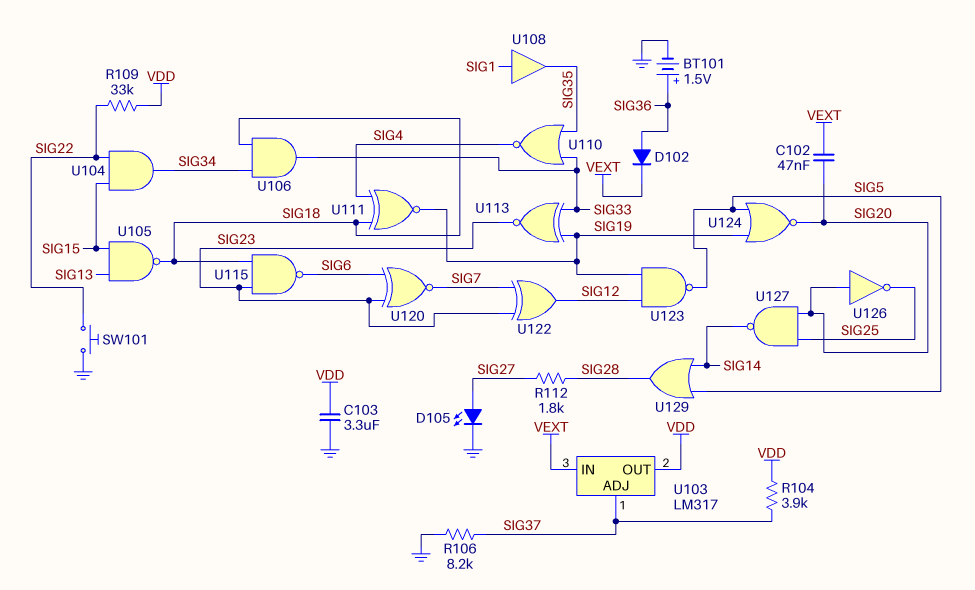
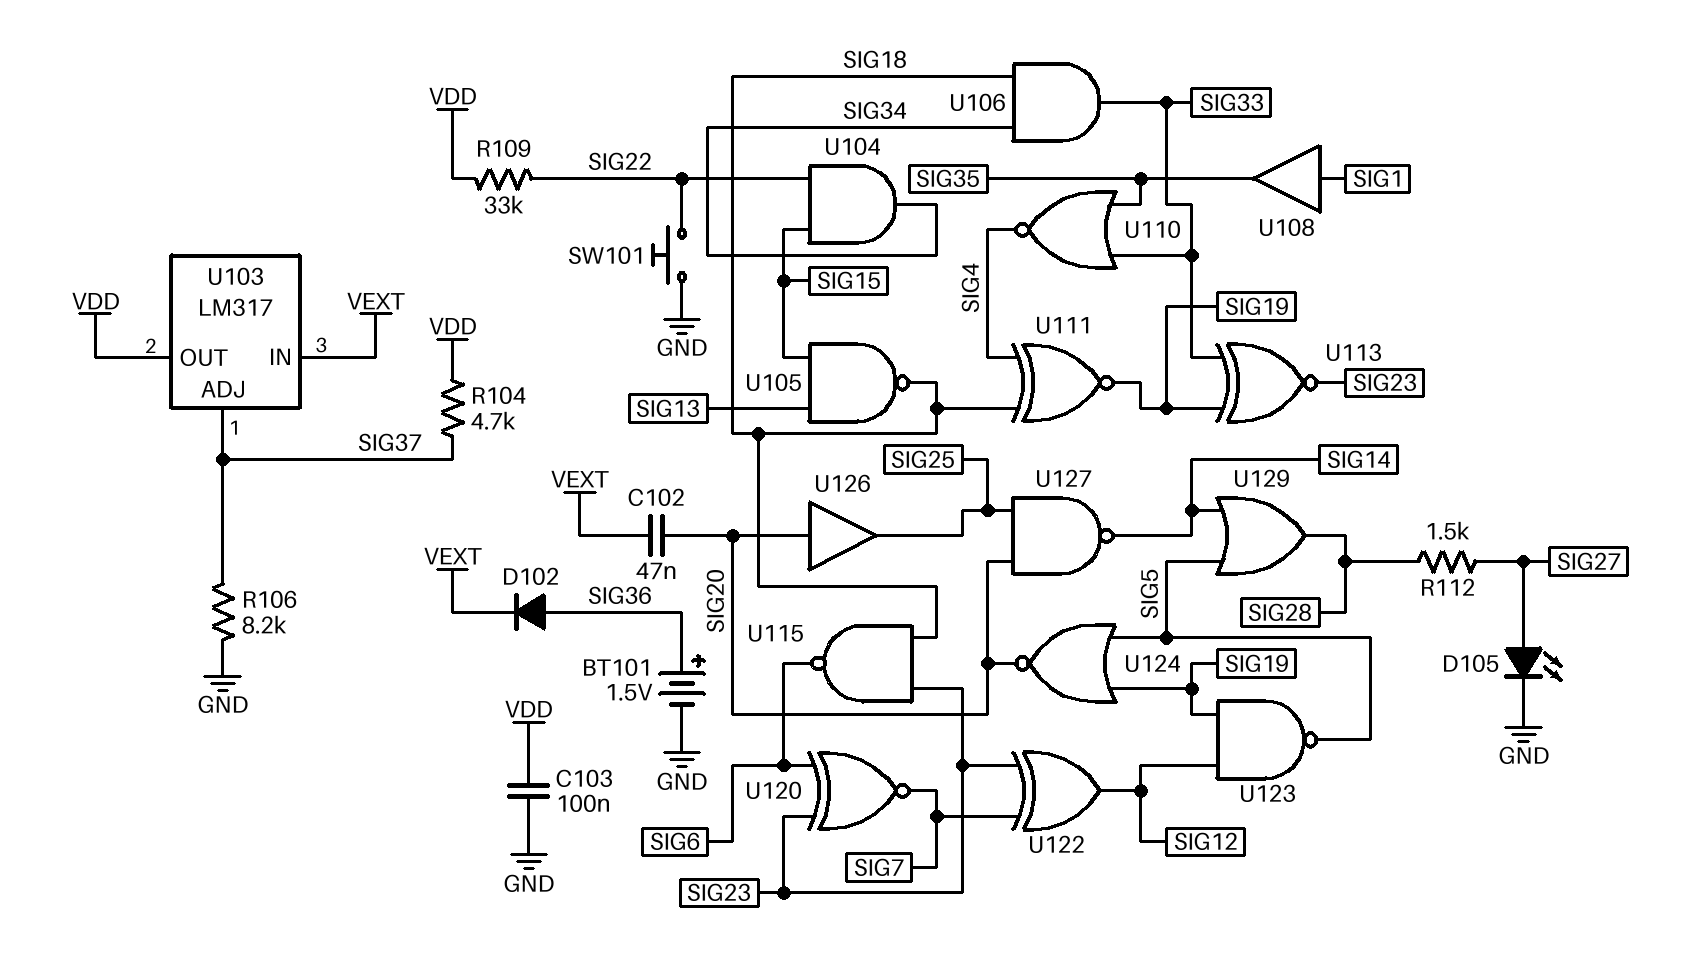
C103: 3.3uF (GND, VDD) -> 100nF (GND, VDD)
R104: 3.9k (SIG37, VDD) -> 4.7k (SIG37, VDD)
R112: 1.8k (SIG27, SIG28) -> 1.5k (SIG27, SIG28)
U126: NOT (in SIG20, out SIG25) -> buffer (in SIG20, out SIG25)

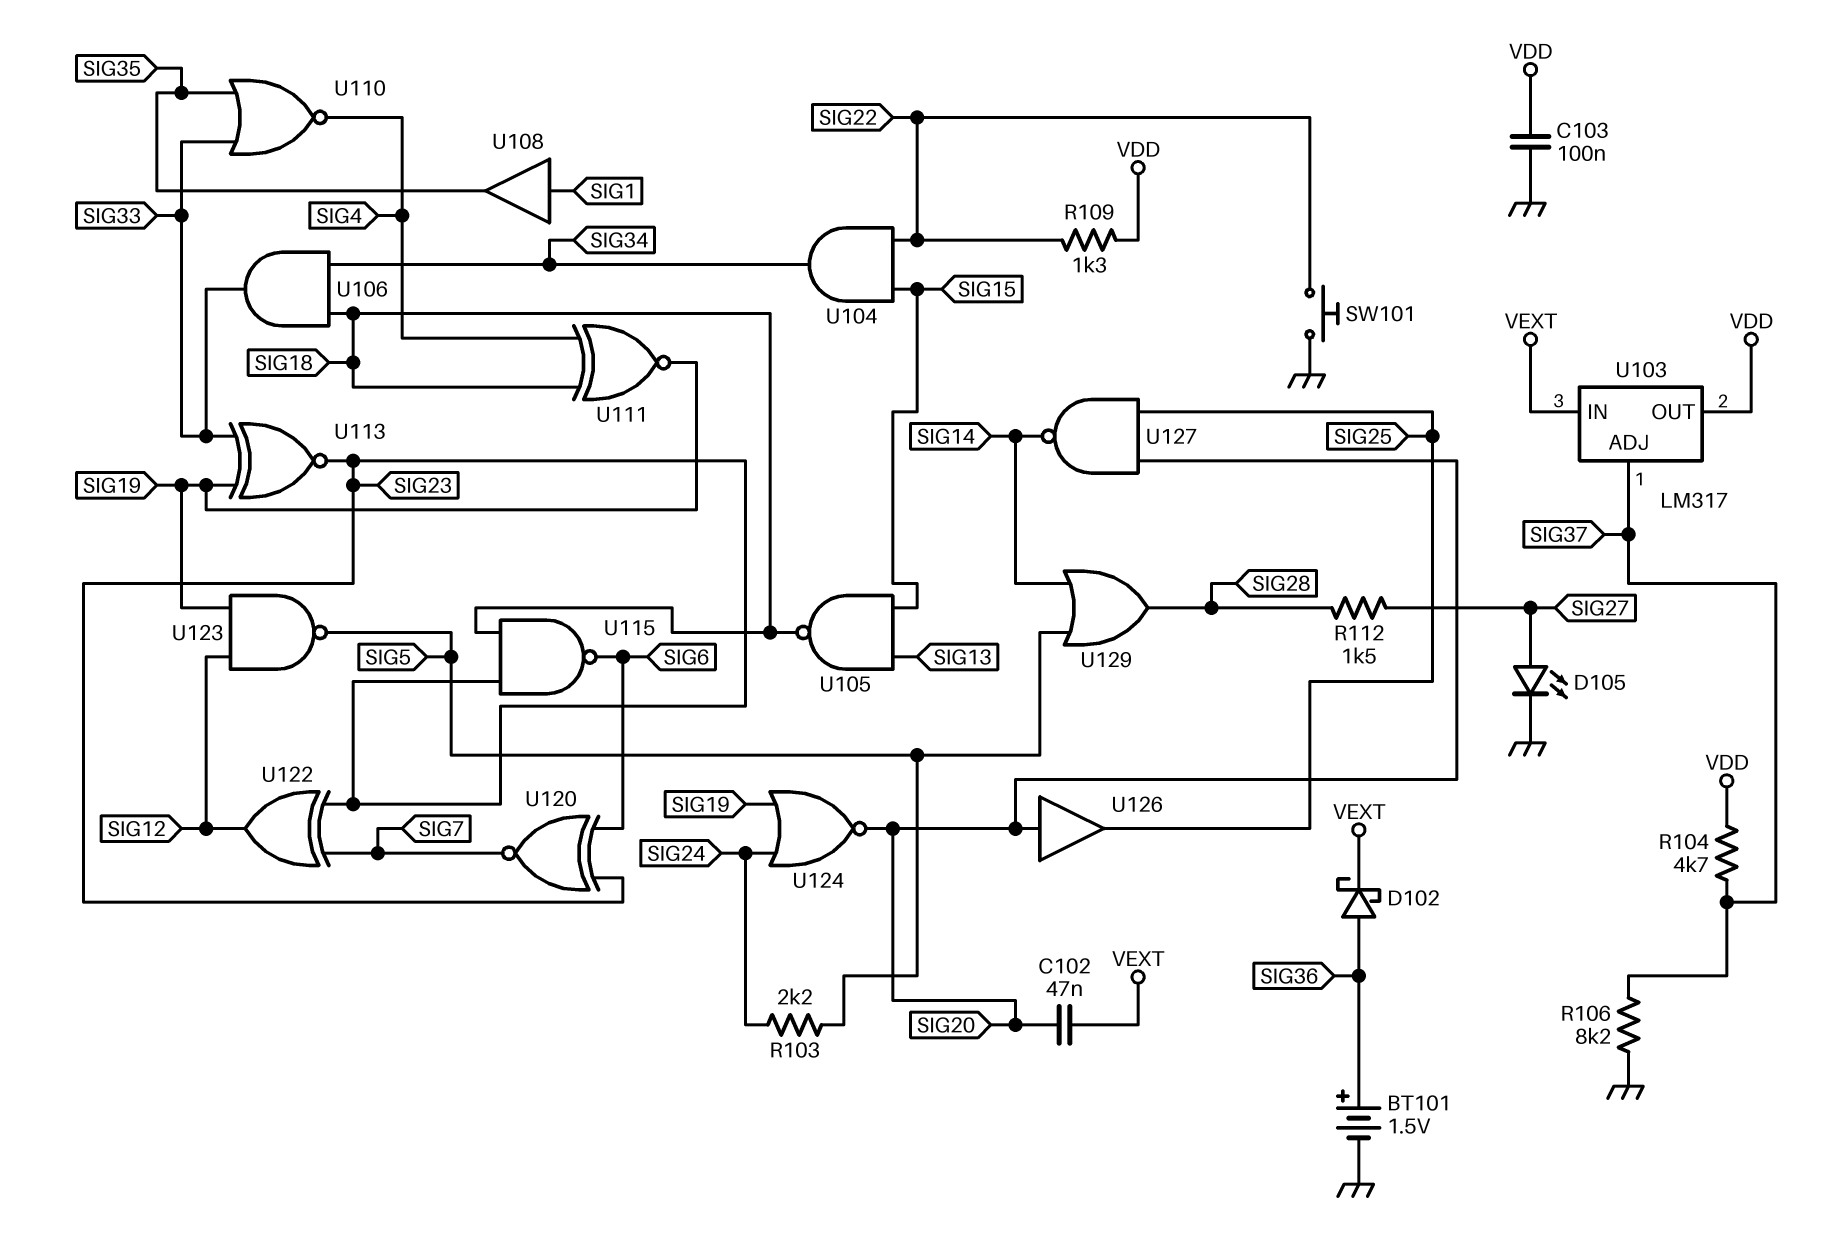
D102: diode (A SIG36, K VEXT) -> schottky (A SIG36, K VEXT)
R103: none -> 2.2k (SIG5, SIG24)
R109: 33k (SIG22, VDD) -> 1.3k (SIG22, VDD)
U124: NOR (in SIG5, in SIG19, out SIG20) -> NOR (in SIG19, in SIG24, out SIG20)

